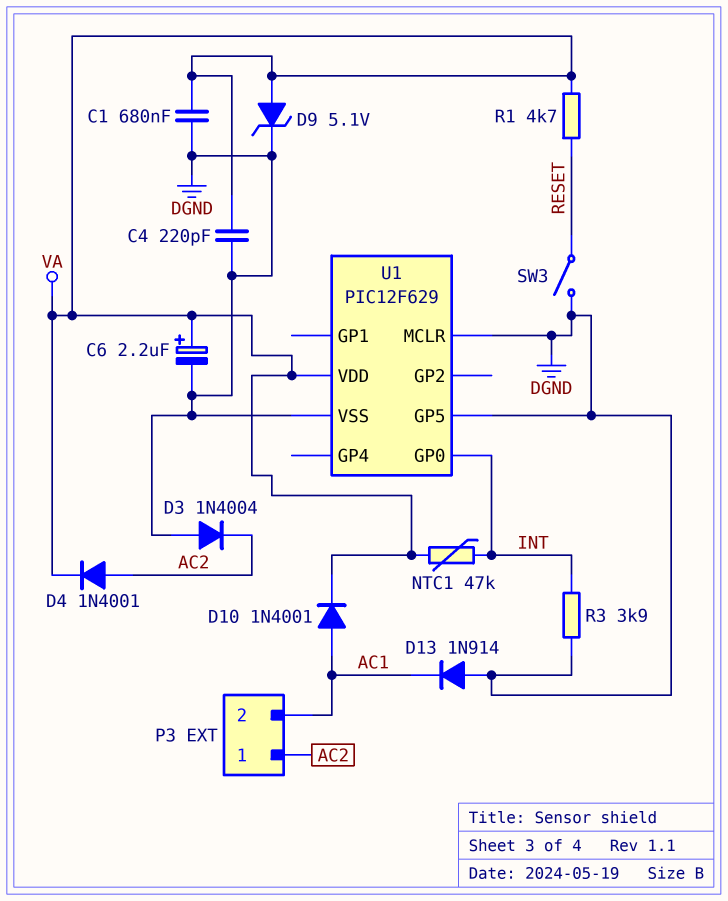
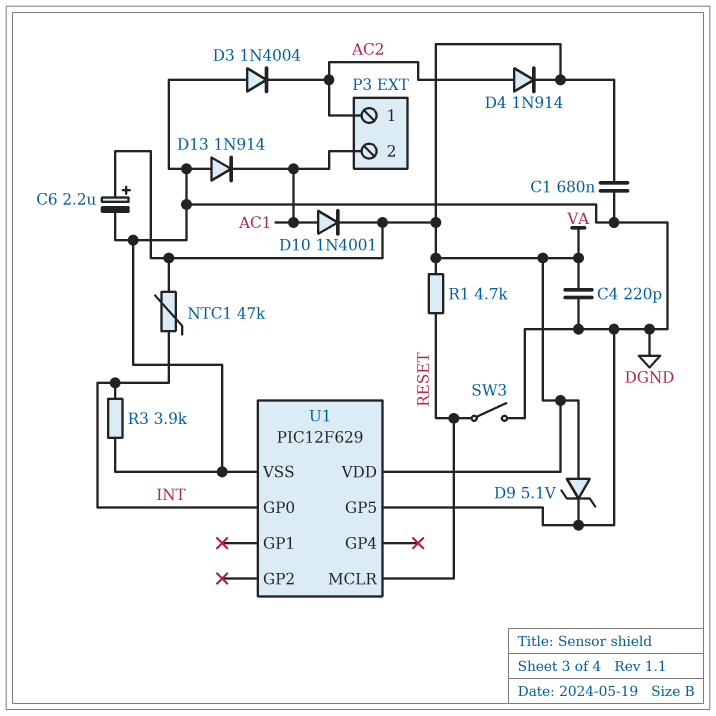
D4: diode 1N4001 (A AC2, K VA) -> diode 1N914 (A AC2, K VA)
U1 pin MCLR: DGND -> RESET

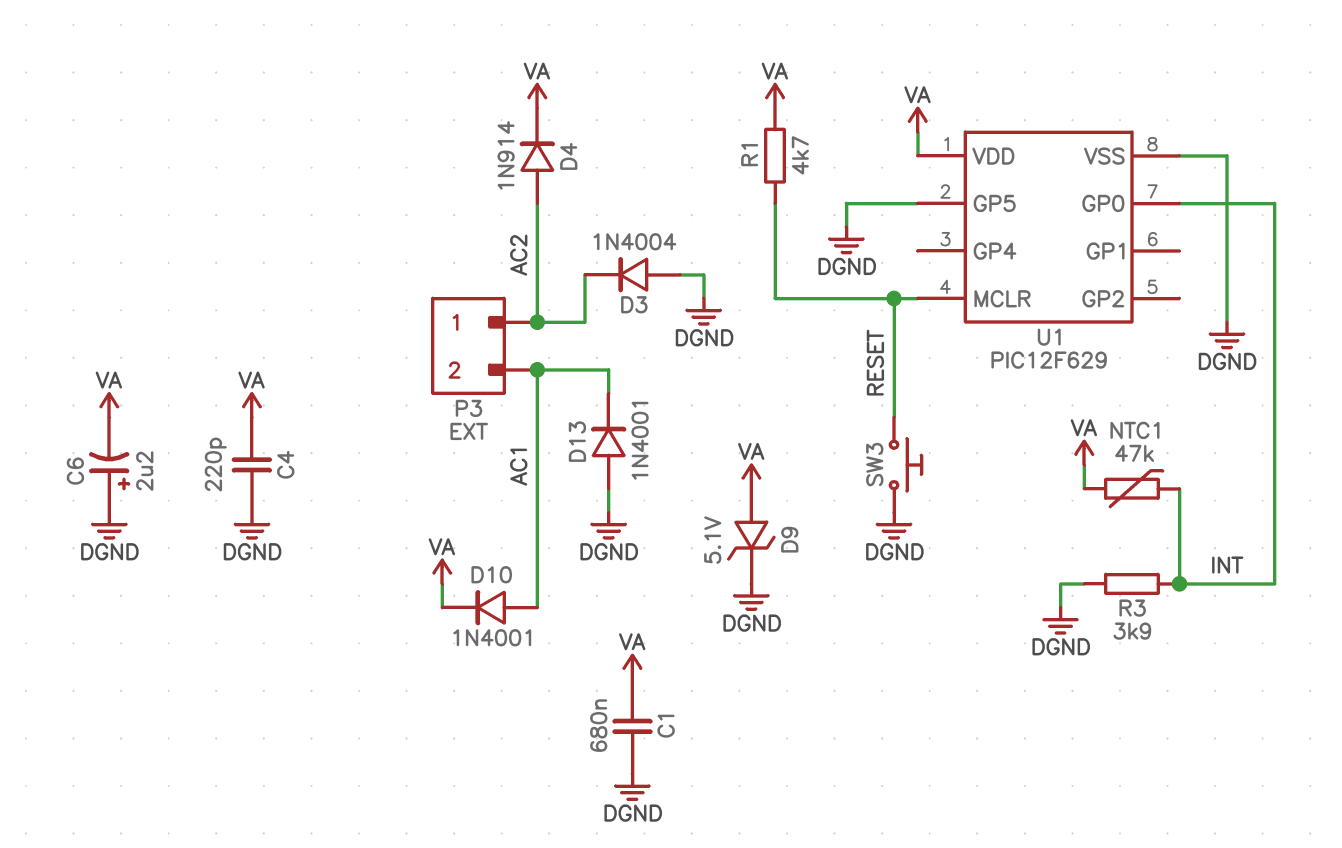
C6: 2.2uF (plus VA, minus DGND) -> 2.2uF (plus DGND, minus VA)
D13: diode 1N914 (A DGND, K AC1) -> diode 1N4001 (A DGND, K AC1)
SW3: switch (DGND, RESET) -> button (DGND, RESET)

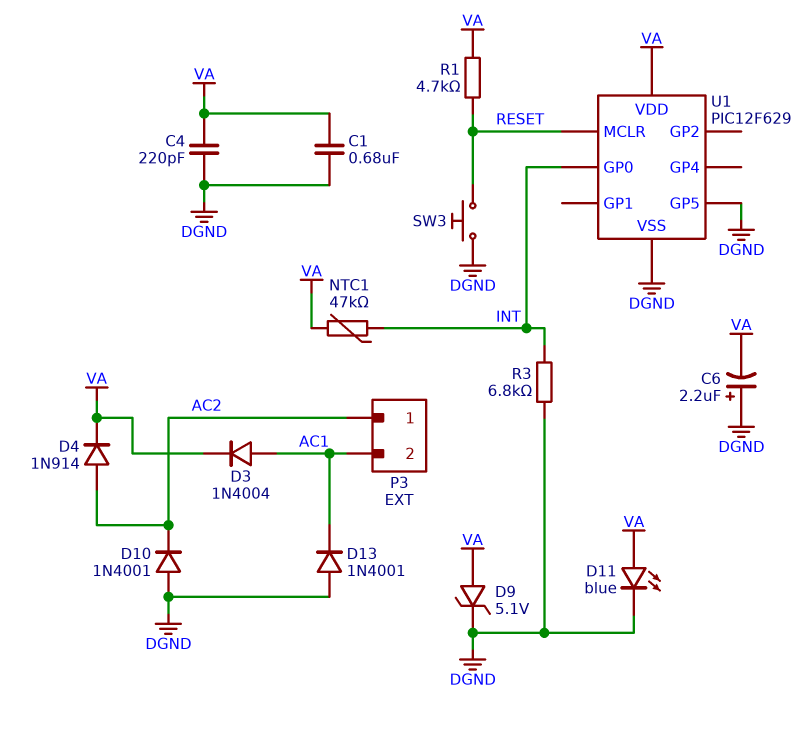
D3: diode 1N4004 (A DGND, K AC2) -> diode 1N4004 (A AC1, K VA)
D10: diode 1N4001 (A AC1, K VA) -> diode 1N4001 (A DGND, K AC2)
D11: none -> LED blue (A VA, K DGND)
R3: 3.9k (DGND, INT) -> 6.8k (DGND, INT)

